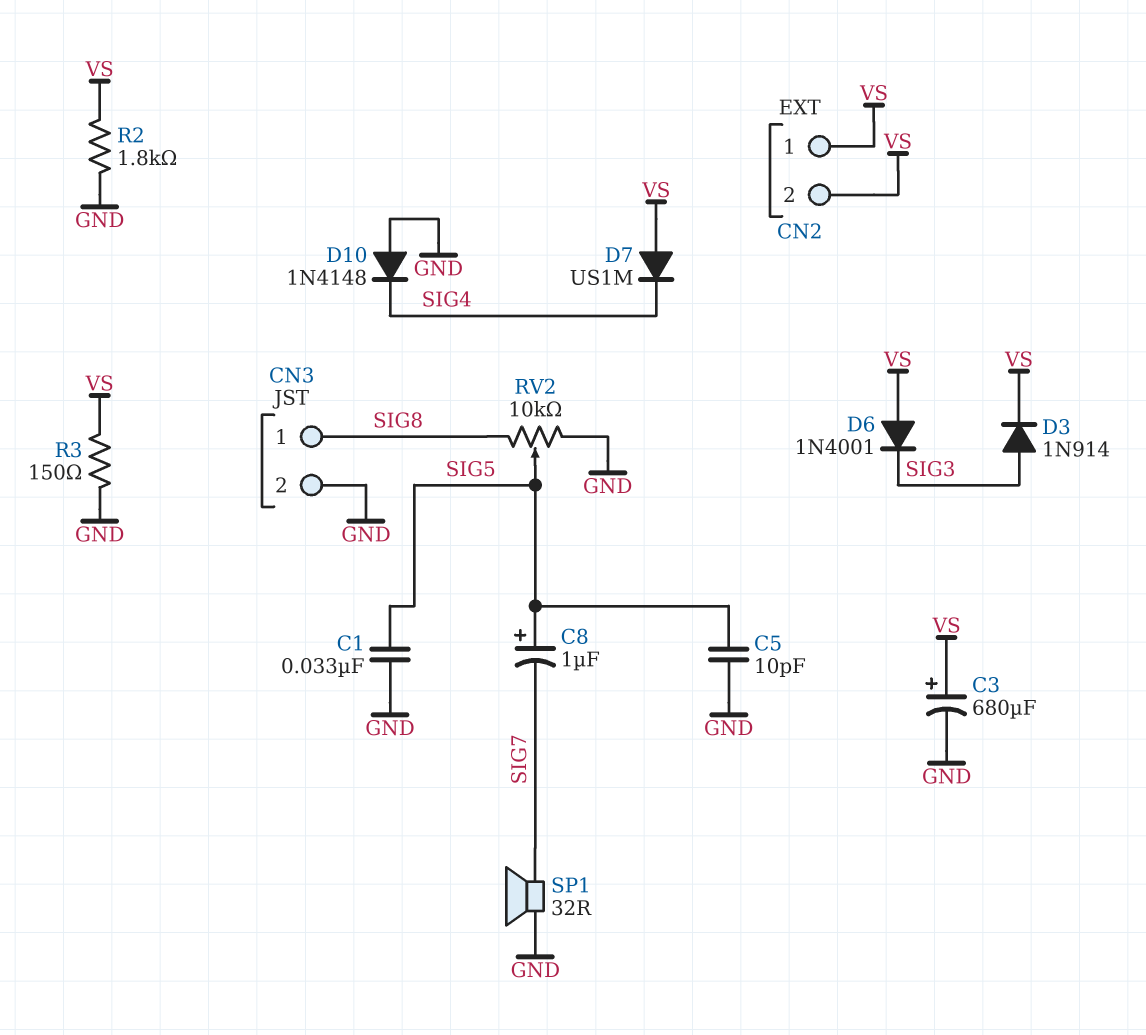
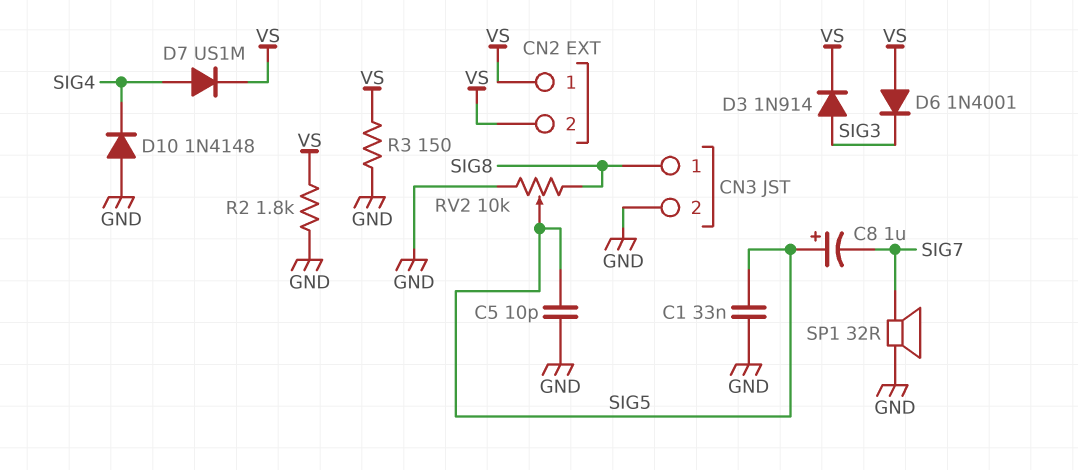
C3: 680uF (plus VS, minus GND) -> none
D7: diode US1M (A VS, K SIG4) -> diode US1M (A SIG4, K VS)

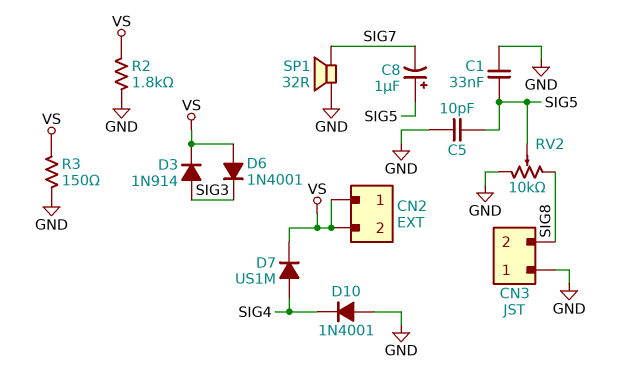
CN3 pin 1: SIG8 -> GND
CN3 pin 2: GND -> SIG8
D10: diode 1N4148 (A GND, K SIG4) -> diode 1N4001 (A GND, K SIG4)

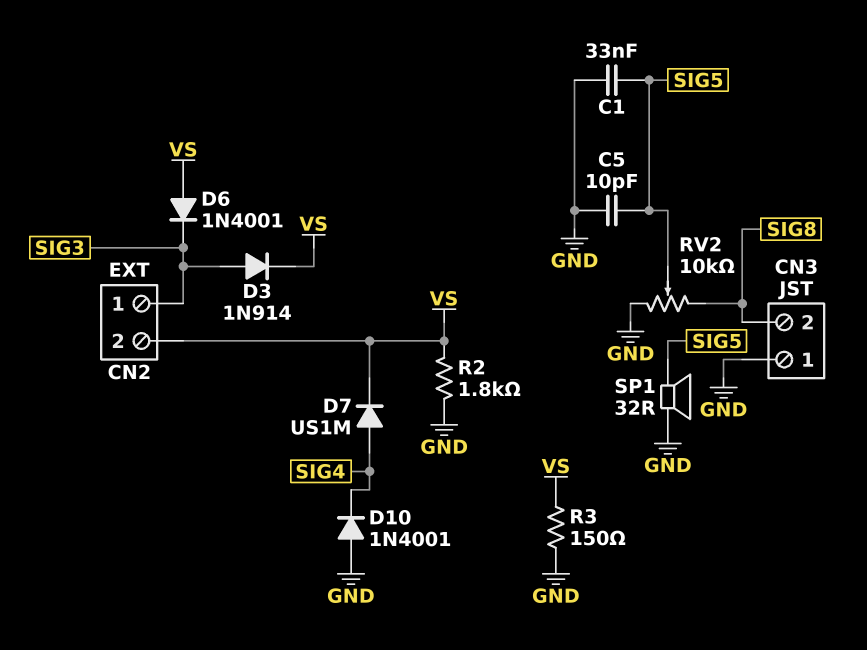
C8: 1uF (plus SIG5, minus SIG7) -> none
CN2 pin 1: VS -> SIG3
SP1: speaker 32R (GND, SIG7) -> speaker 32R (GND, SIG5)

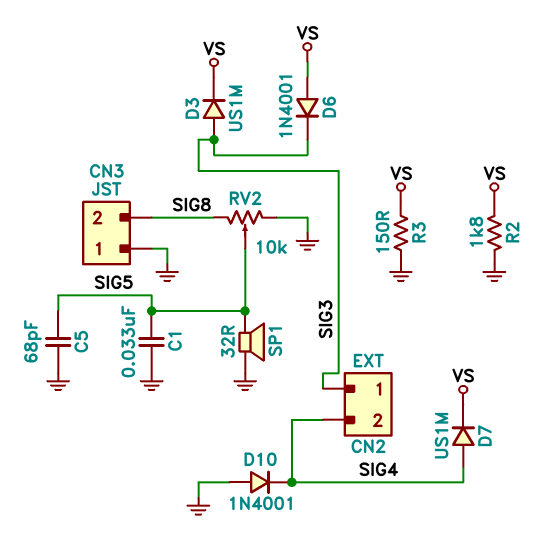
C5: 10pF (GND, SIG5) -> 68pF (GND, SIG5)
CN2 pin 2: VS -> SIG4
D3: diode 1N914 (A SIG3, K VS) -> diode US1M (A SIG3, K VS)

